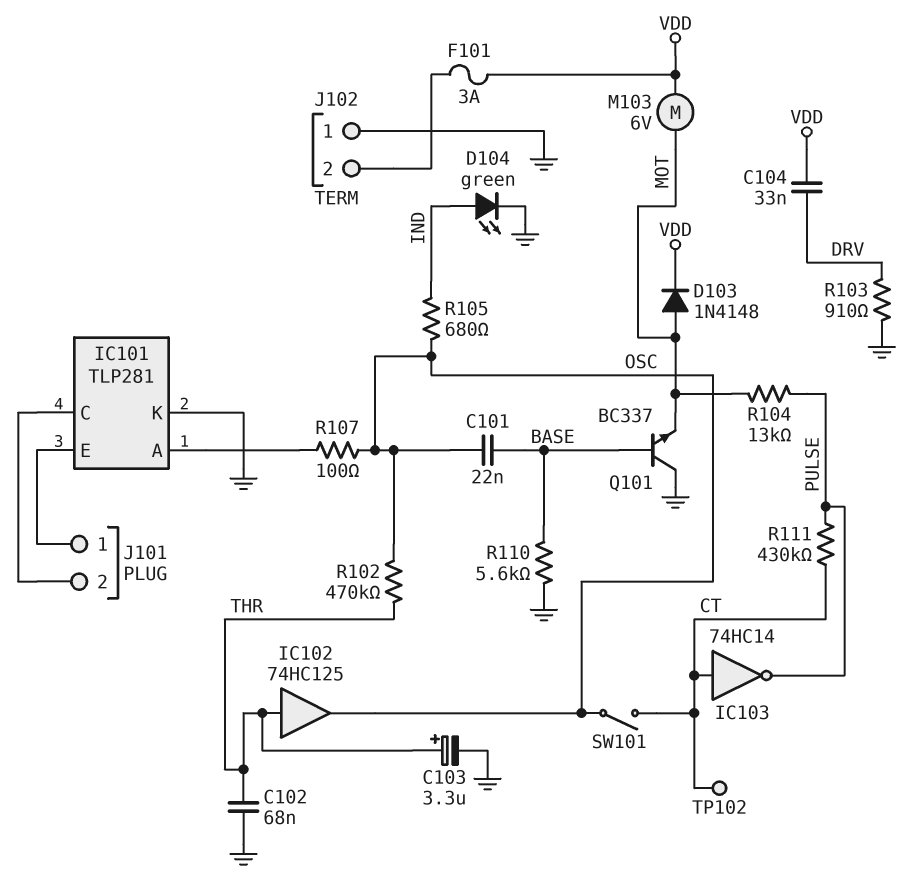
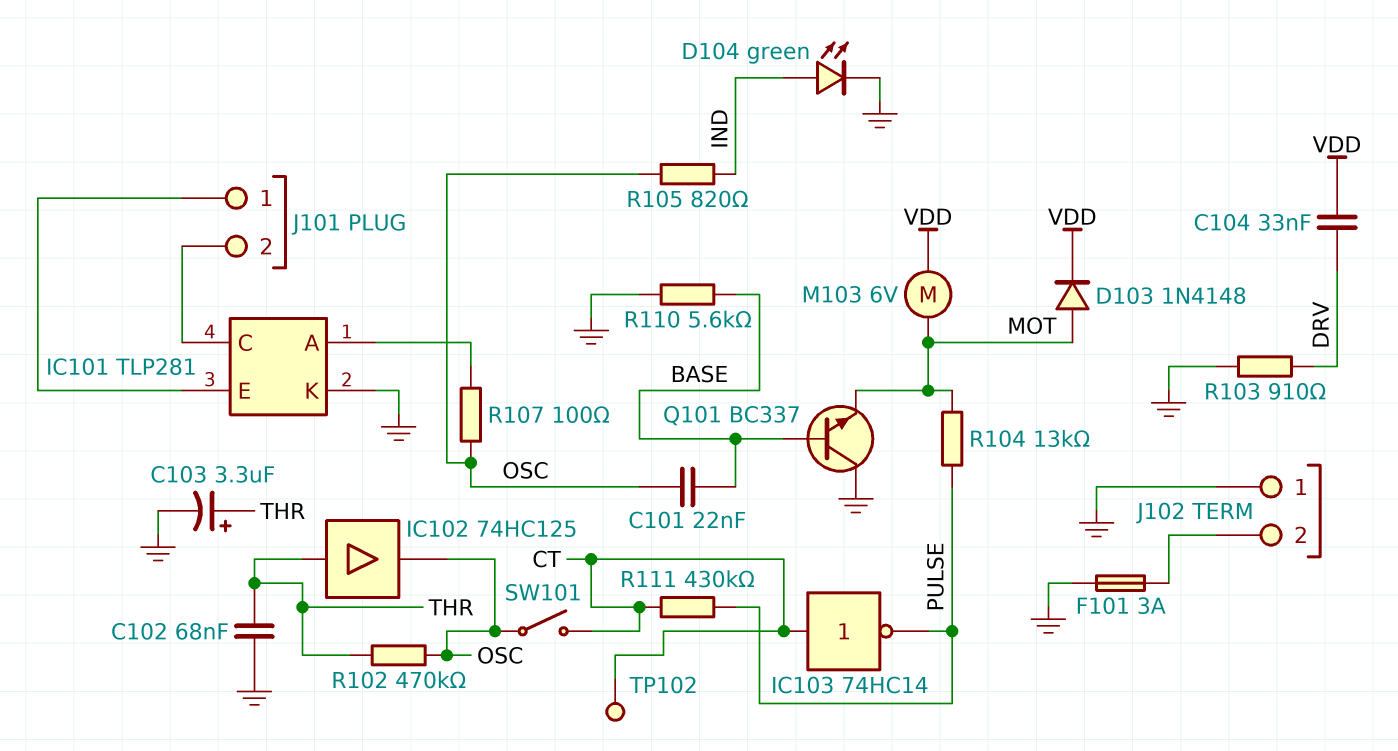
F101: 3A (J102/2, VDD) -> 3A (GND, J102/2)
R105: 680 (IND, OSC) -> 820 (IND, OSC)

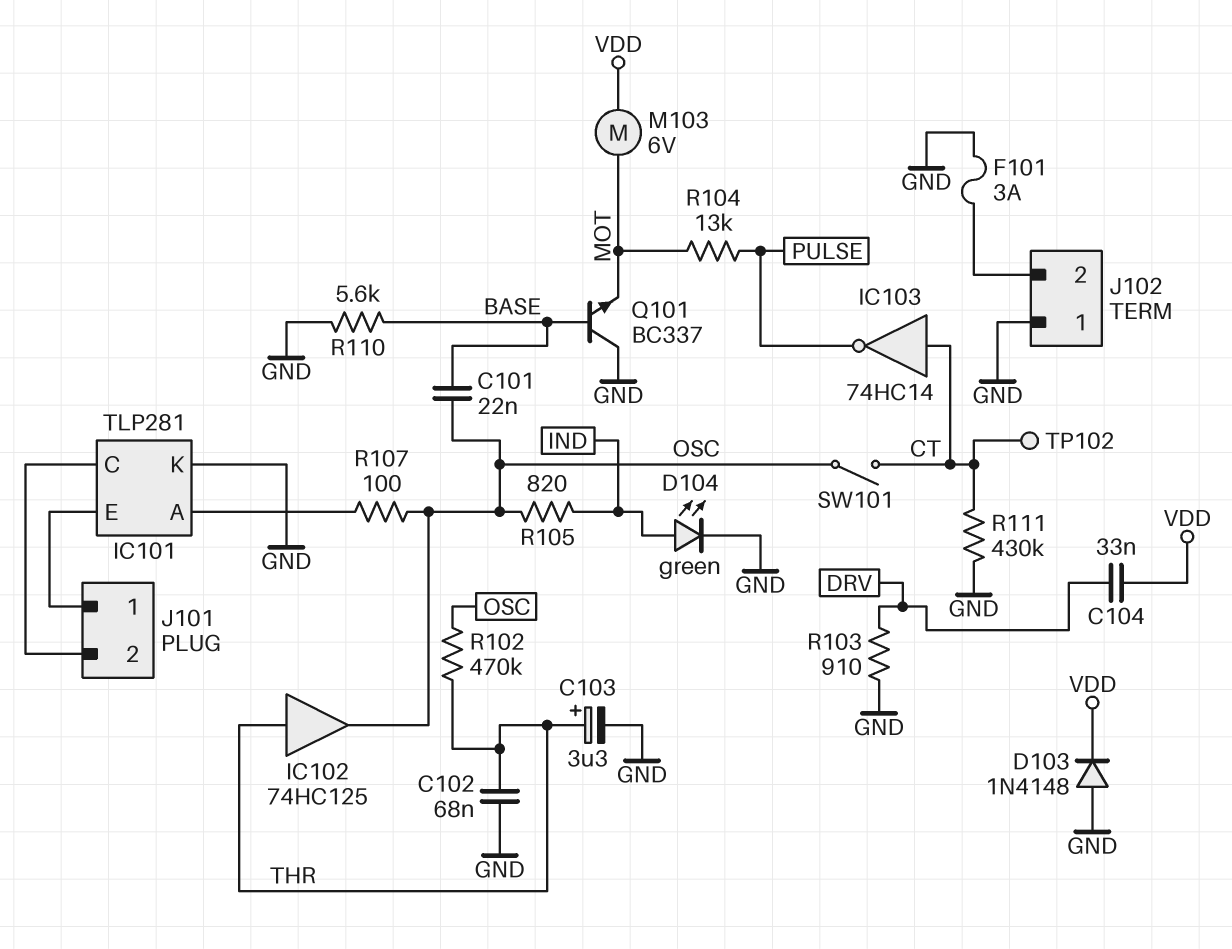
D103: diode 1N4148 (A MOT, K VDD) -> diode 1N4148 (A GND, K VDD)
R111: 430k (CT, PULSE) -> 430k (CT, GND)

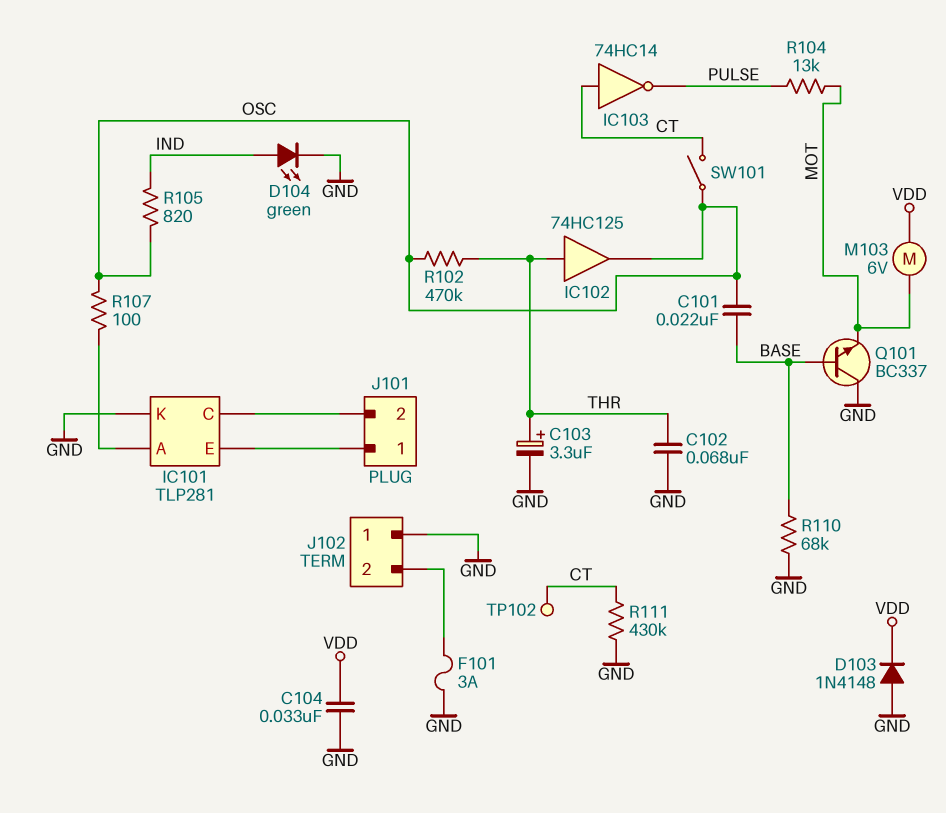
C104: 33nF (DRV, VDD) -> 33nF (GND, VDD)
R103: 910 (DRV, GND) -> none
R110: 5.6k (BASE, GND) -> 68k (BASE, GND)

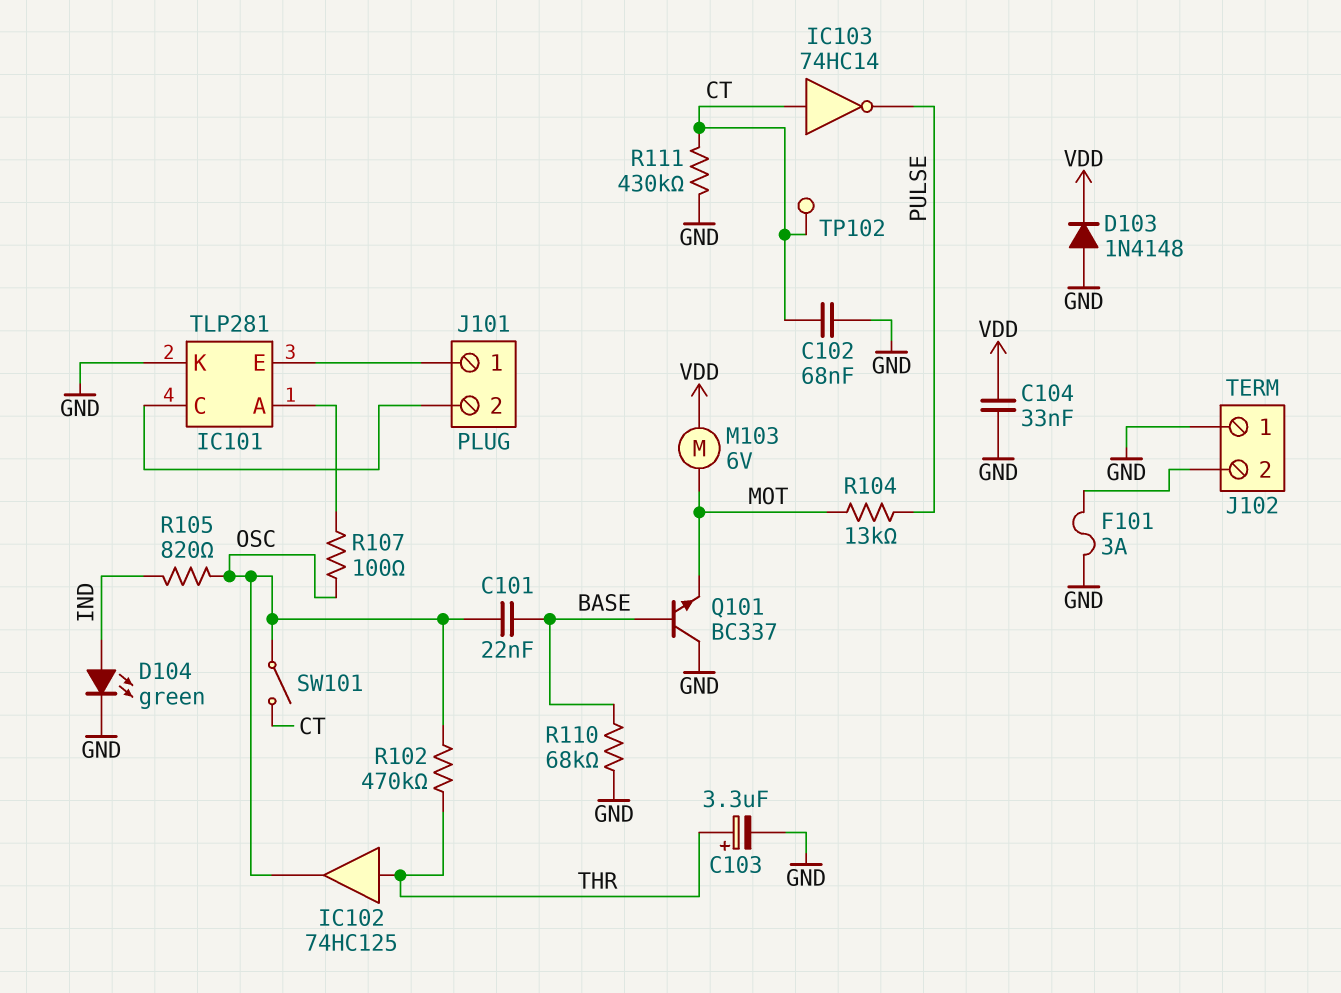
C102: 68nF (GND, THR) -> 68nF (CT, GND)

